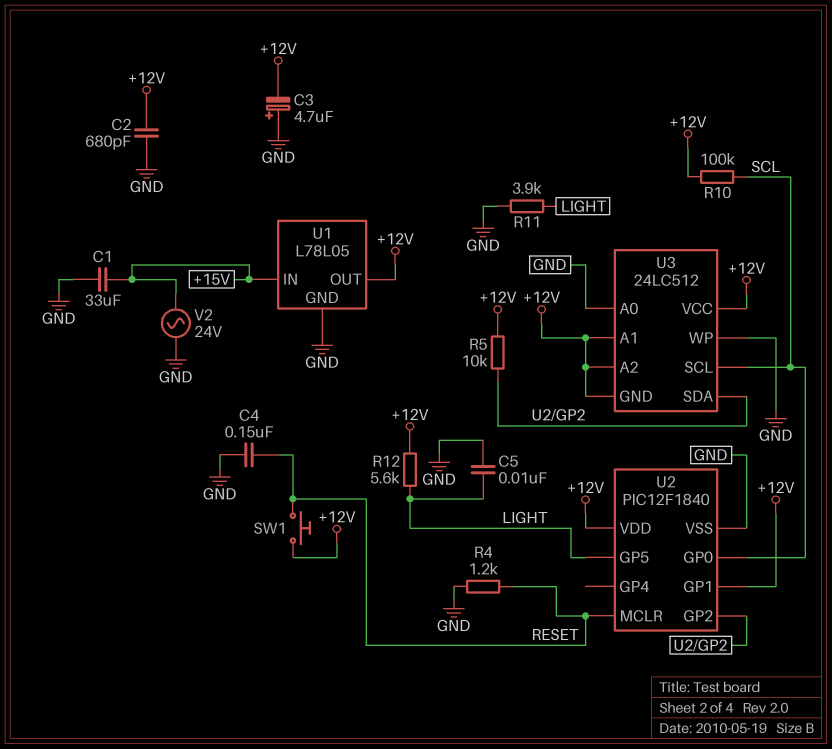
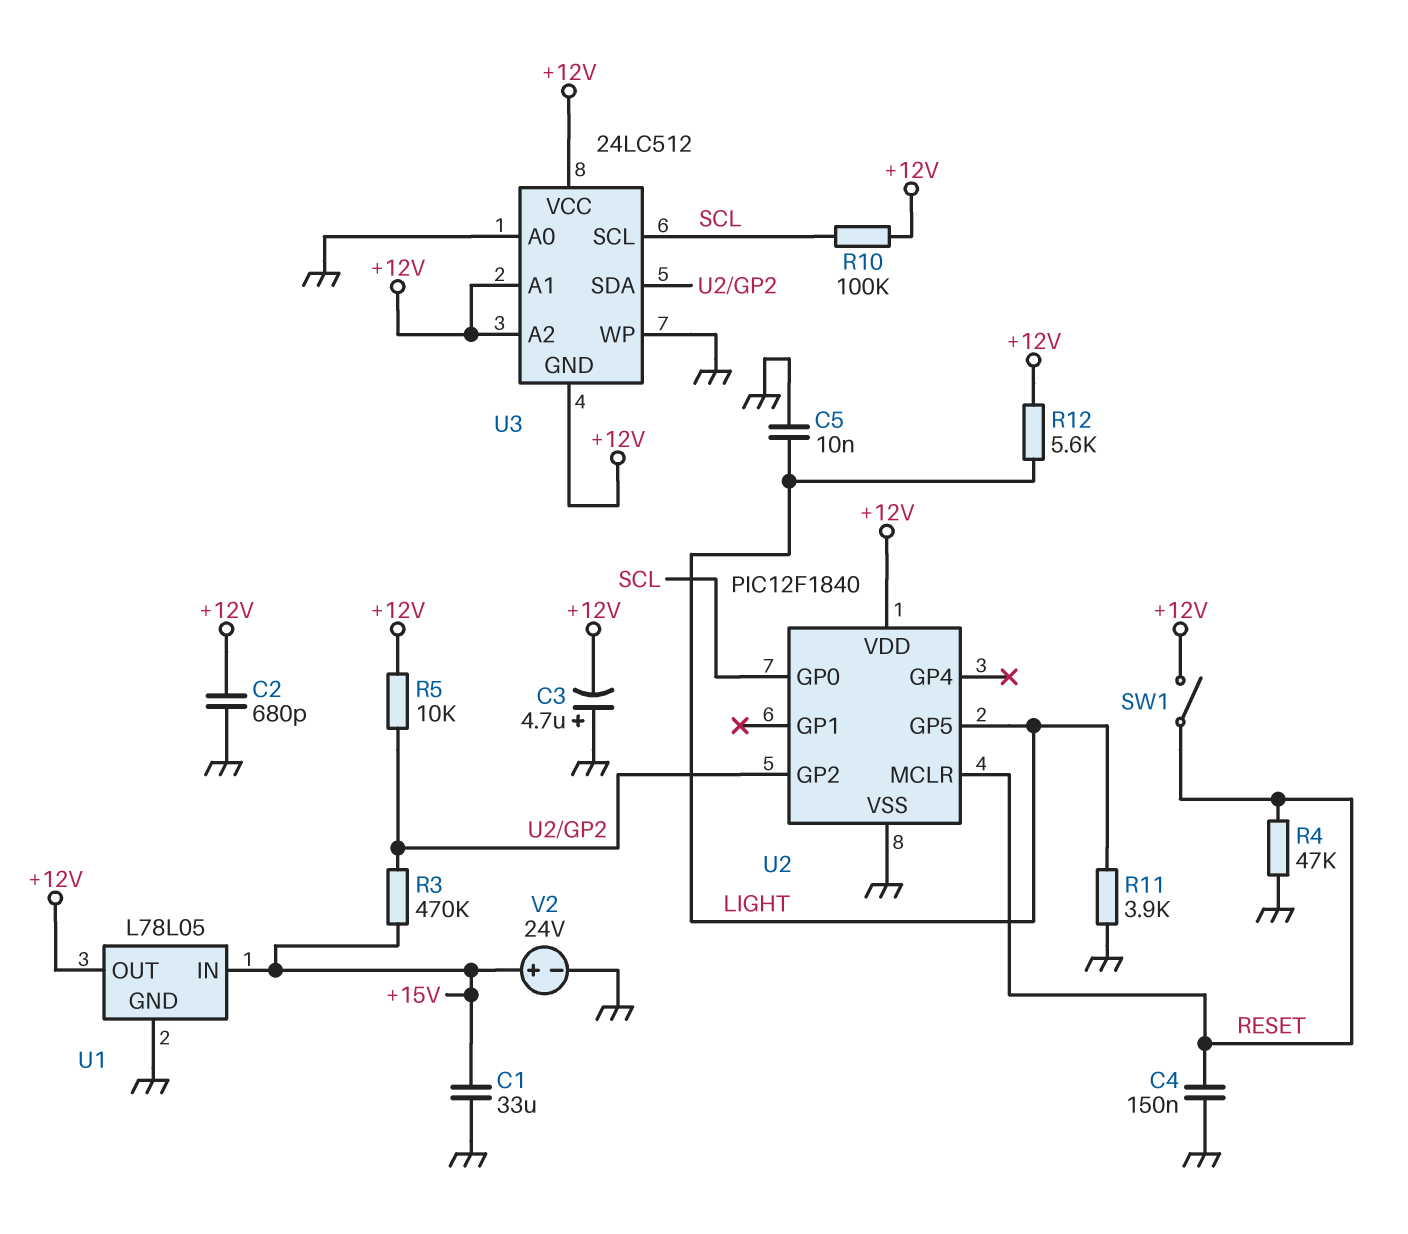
R3: none -> 470k (+15V, U2/GP2)
R4: 1.2k (GND, RESET) -> 47k (GND, RESET)
SW1: button (+12V, RESET) -> switch (+12V, RESET)
U2 pin GP1: +12V -> none
V2: AC 24V (+15V, GND) -> 24V (plus +15V, minus GND)

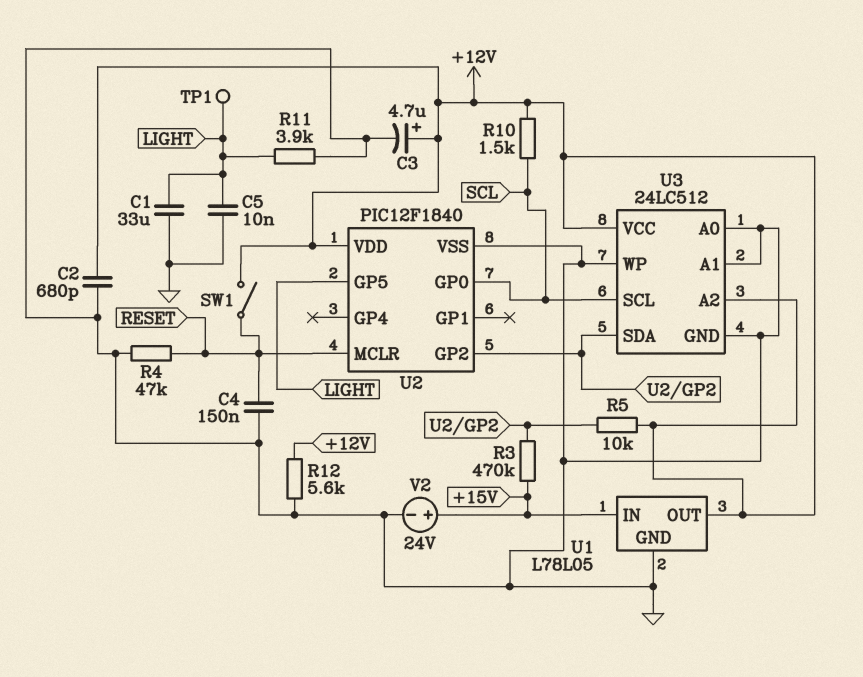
C1: 33uF (+15V, GND) -> 33uF (GND, LIGHT)
C3: 4.7uF (plus GND, minus +12V) -> 4.7uF (plus +12V, minus GND)
R10: 100k (+12V, SCL) -> 1.5k (+12V, SCL)
R12: 5.6k (+12V, LIGHT) -> 5.6k (+12V, GND)
TP1: none -> test point (LIGHT)
U3 pin A1: +12V -> GND
U3 pin GND: +12V -> GND

